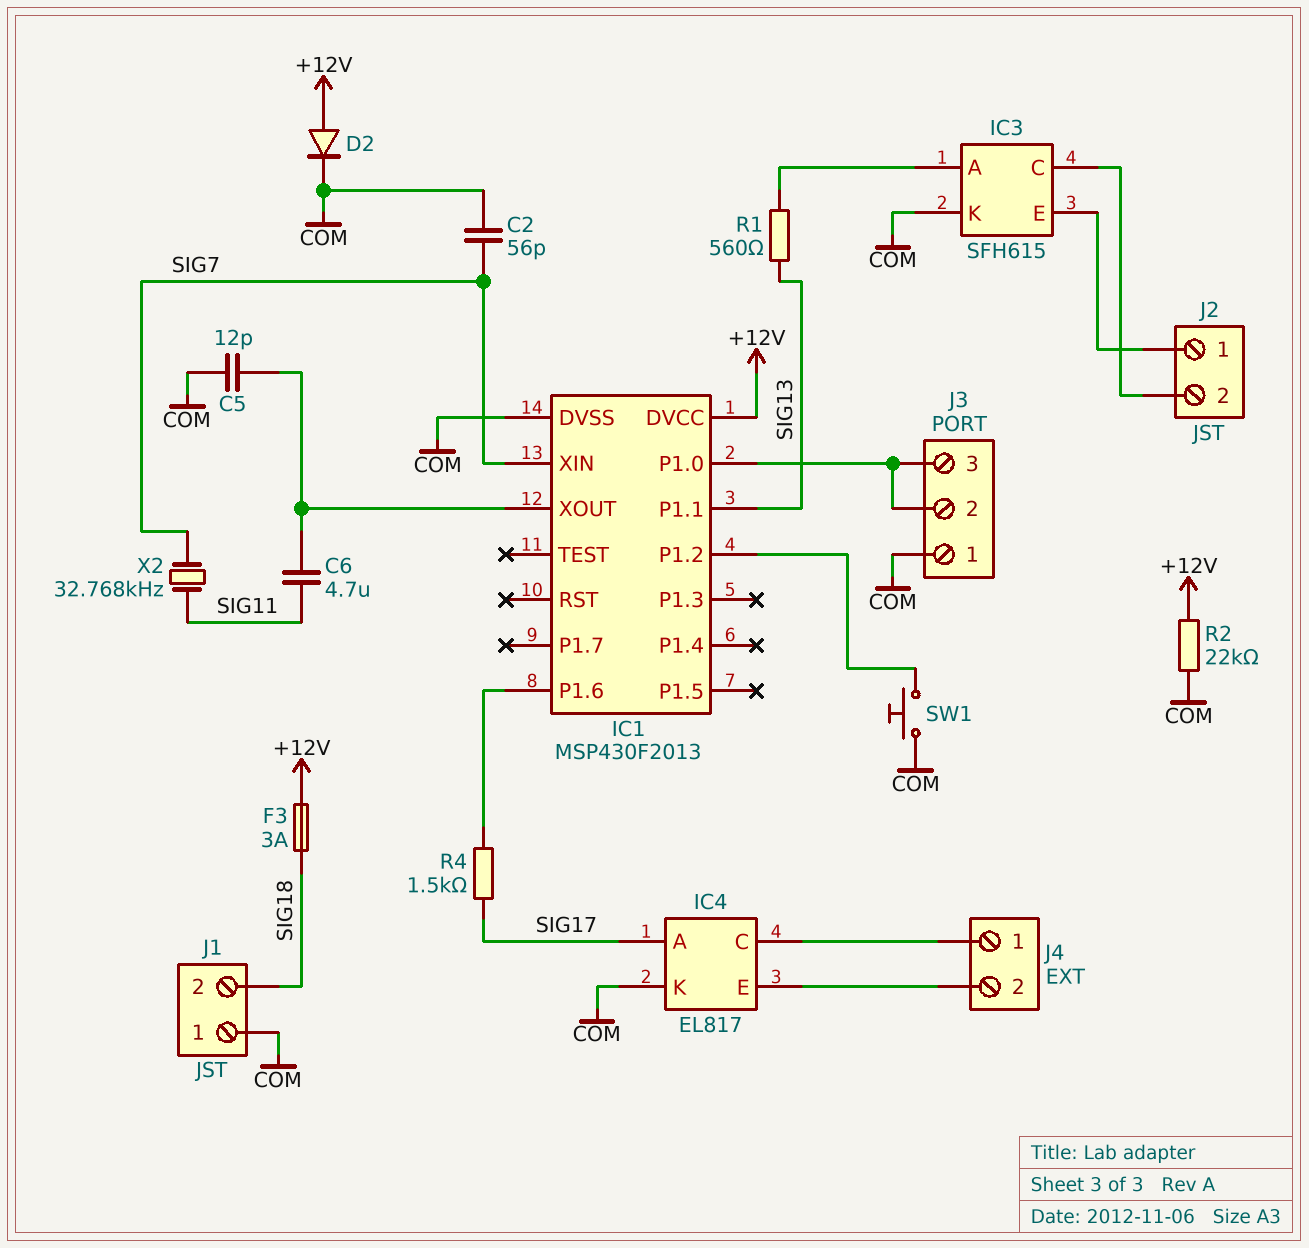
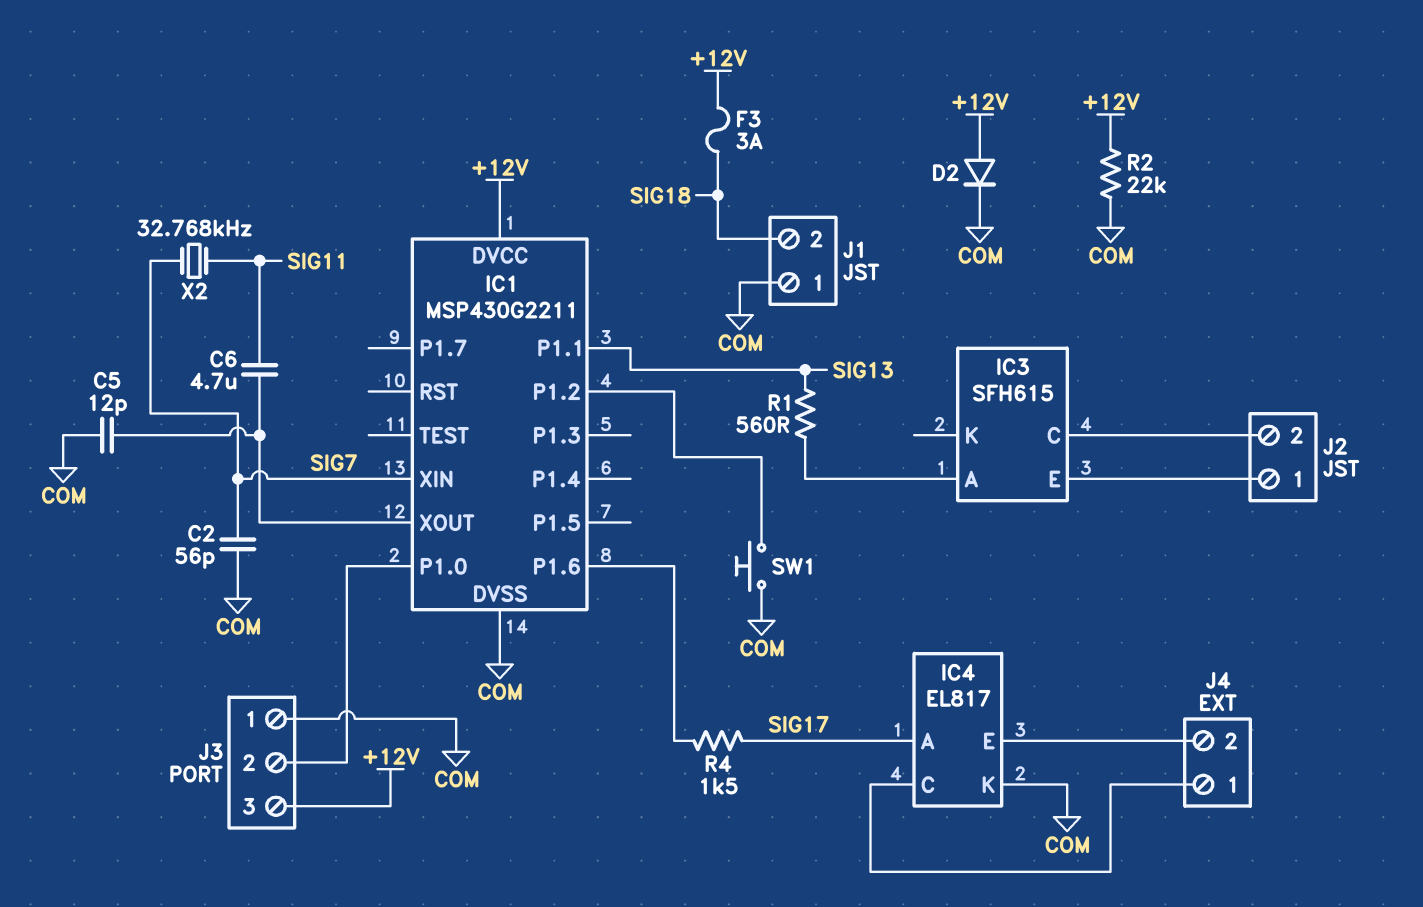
IC1: MSP430F2013 -> MSP430G2211
IC3 pin K: COM -> none
J3 pin 3: IC1/P1.0 -> +12V

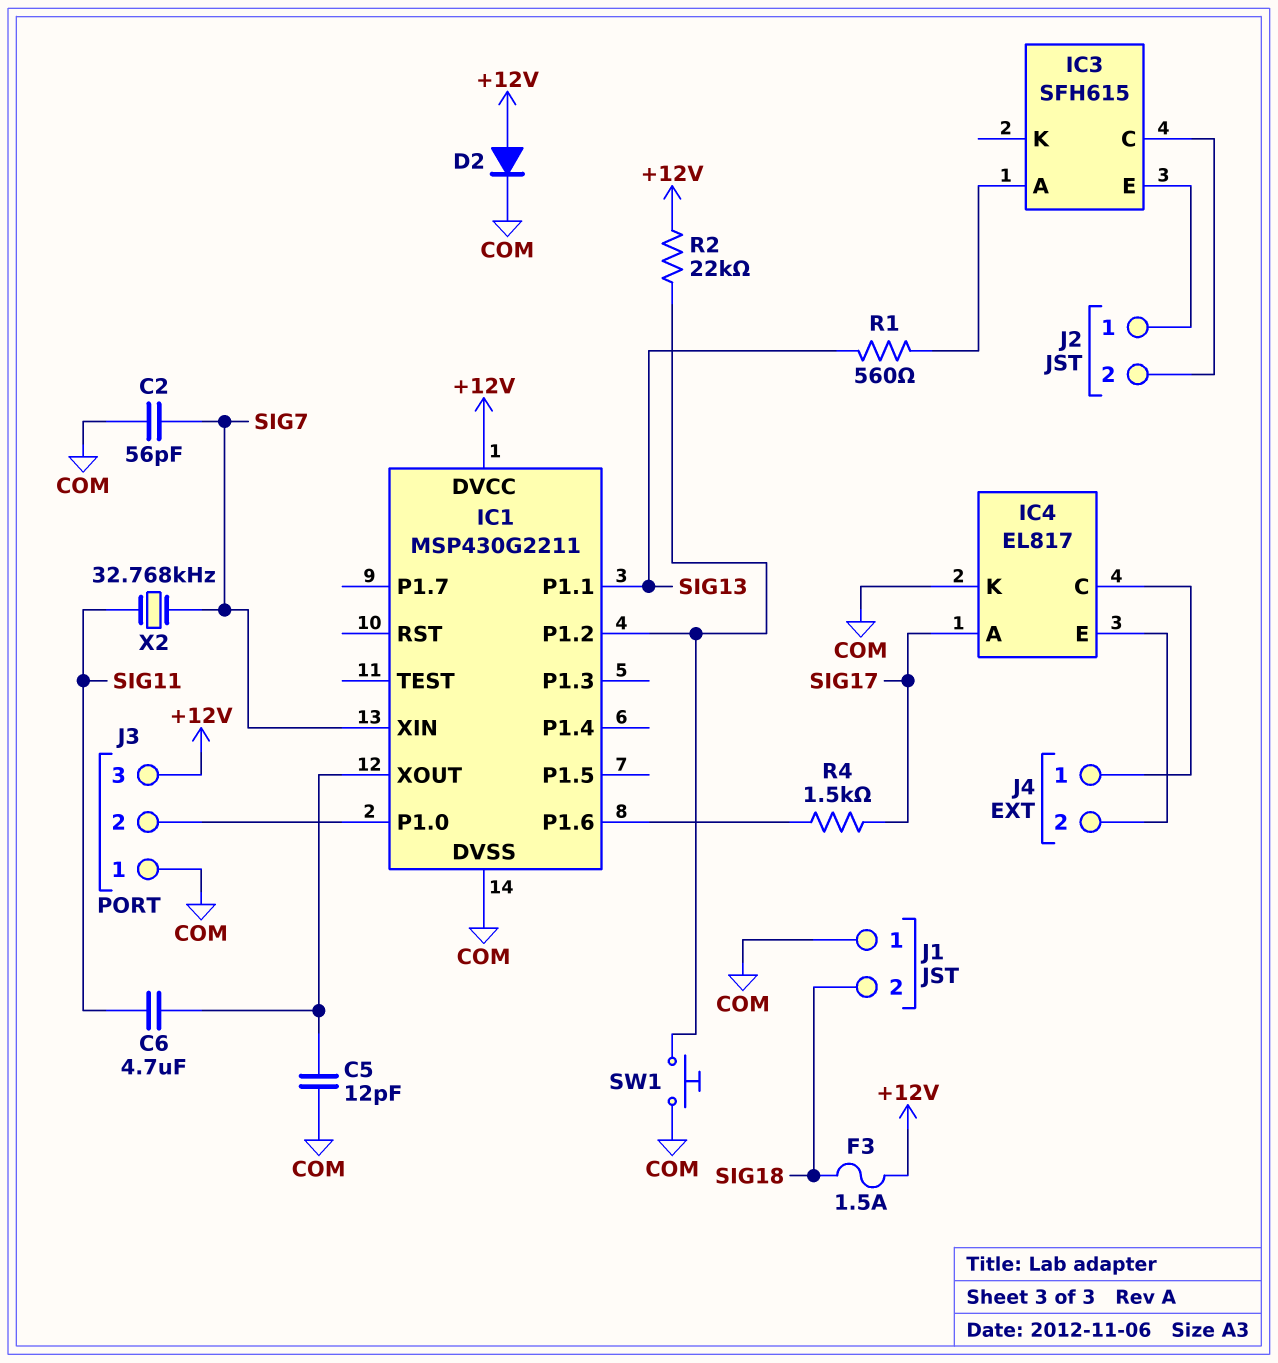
F3: 3A (+12V, SIG18) -> 1.5A (+12V, SIG18)
R2: 22k (+12V, COM) -> 22k (+12V, IC1/P1.2)

